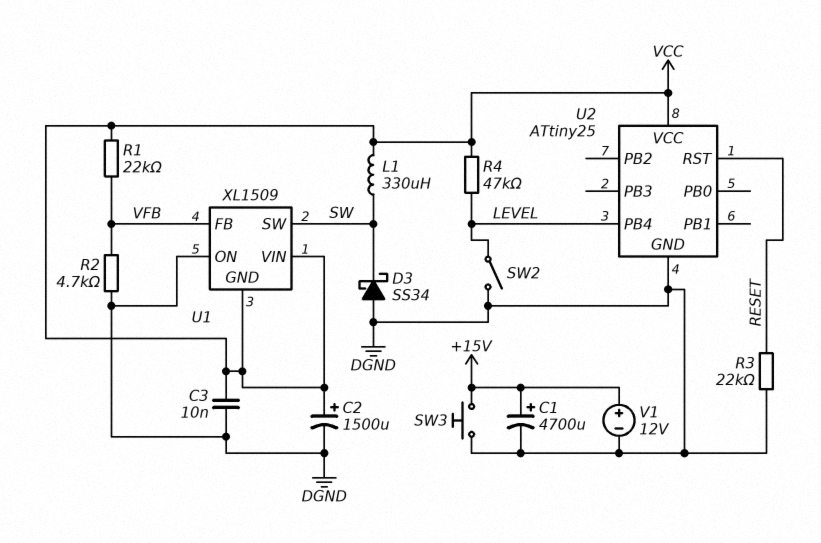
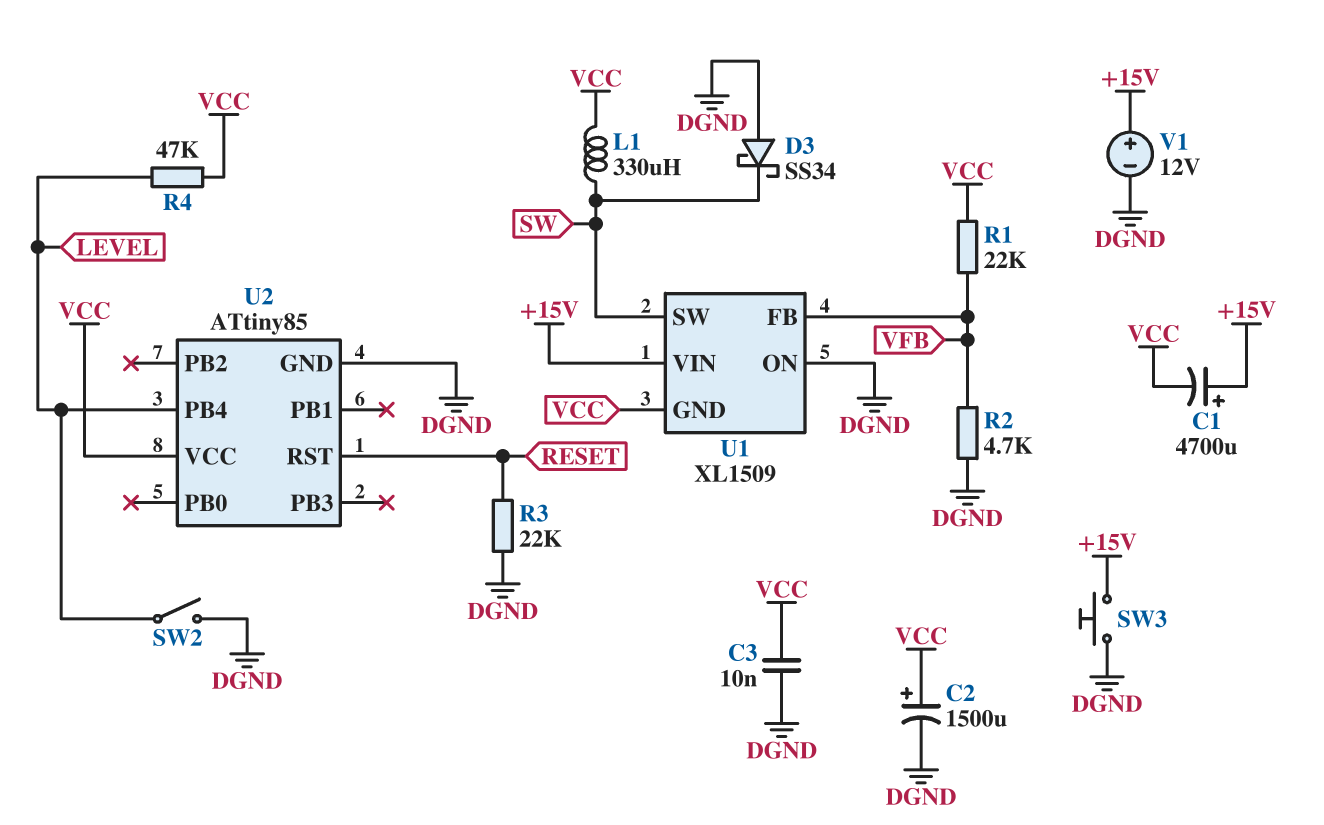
C1: 4700uF (plus +15V, minus DGND) -> 4700uF (plus +15V, minus VCC)
U1 pin VIN: VCC -> +15V
U2: ATtiny25 -> ATtiny85

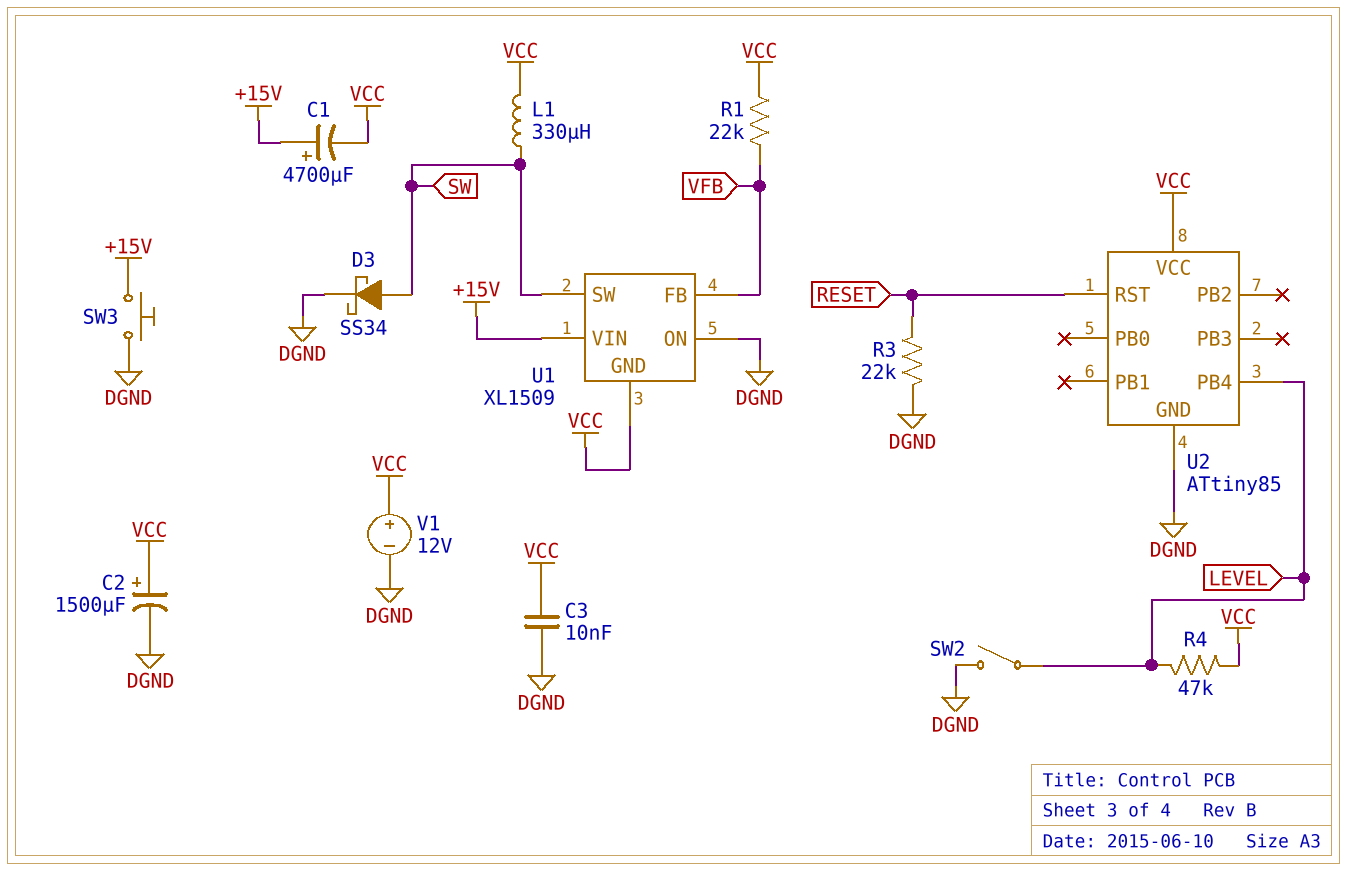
D3: schottky SS34 (A DGND, K SW) -> schottky SS34 (A SW, K DGND)
R2: 4.7k (DGND, VFB) -> none
V1: 12V (plus +15V, minus DGND) -> 12V (plus VCC, minus DGND)

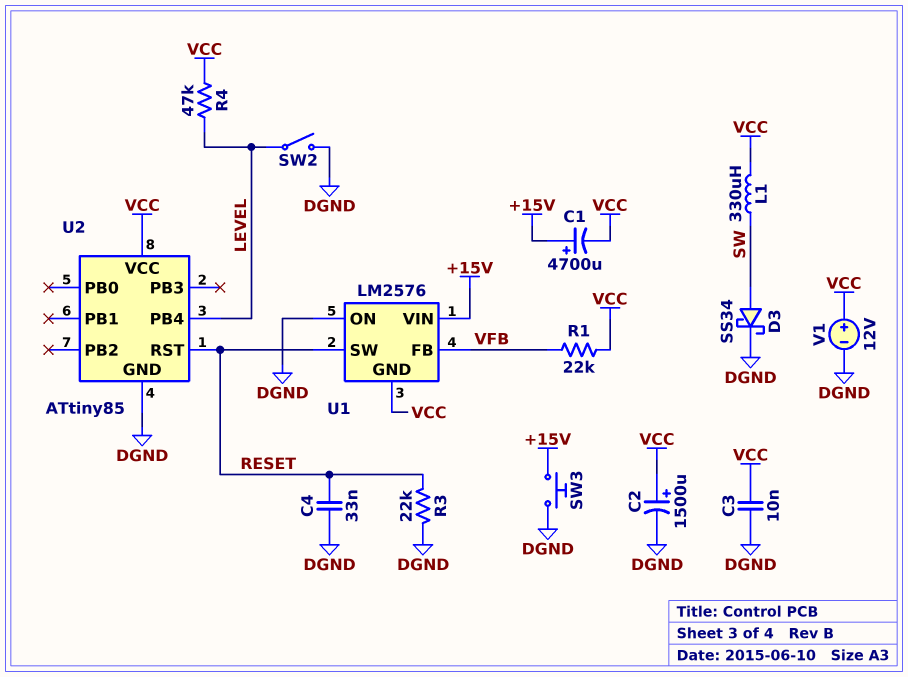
C4: none -> 33nF (DGND, RESET)
U1: XL1509 -> LM2576
U1 pin SW: SW -> RESET

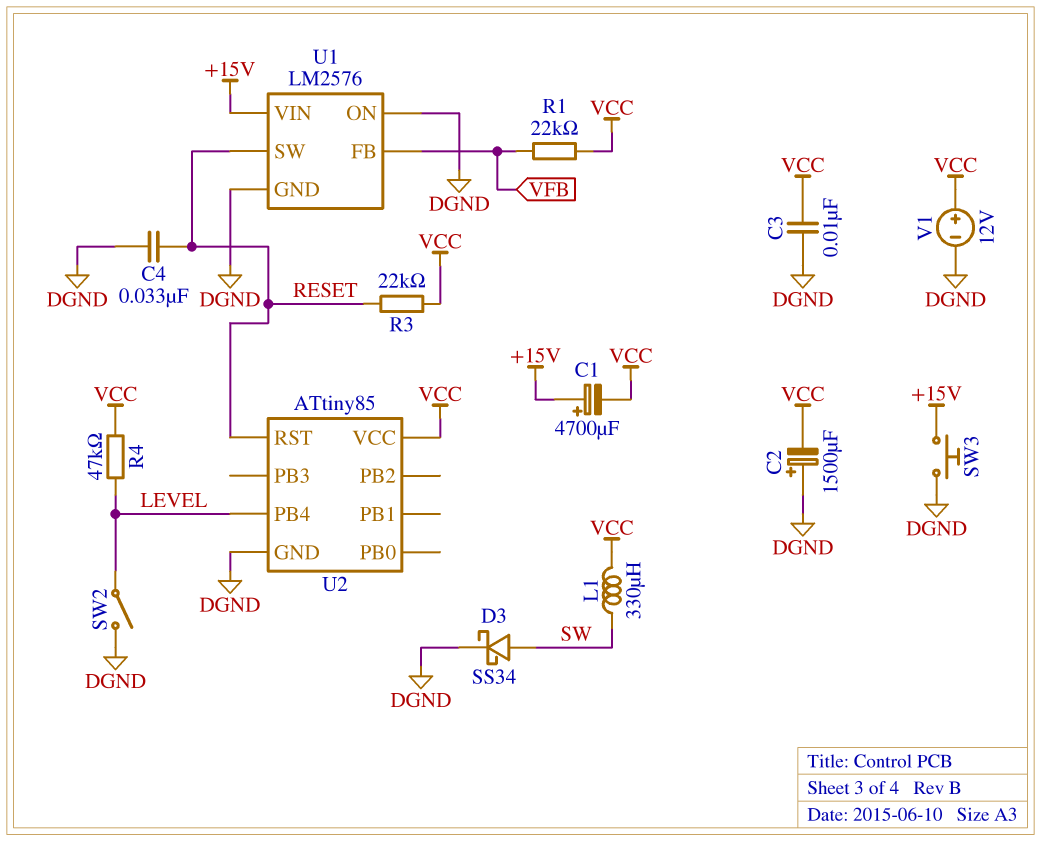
C2: 1500uF (plus VCC, minus DGND) -> 1500uF (plus DGND, minus VCC)
R3: 22k (DGND, RESET) -> 22k (RESET, VCC)
U1 pin GND: VCC -> DGND

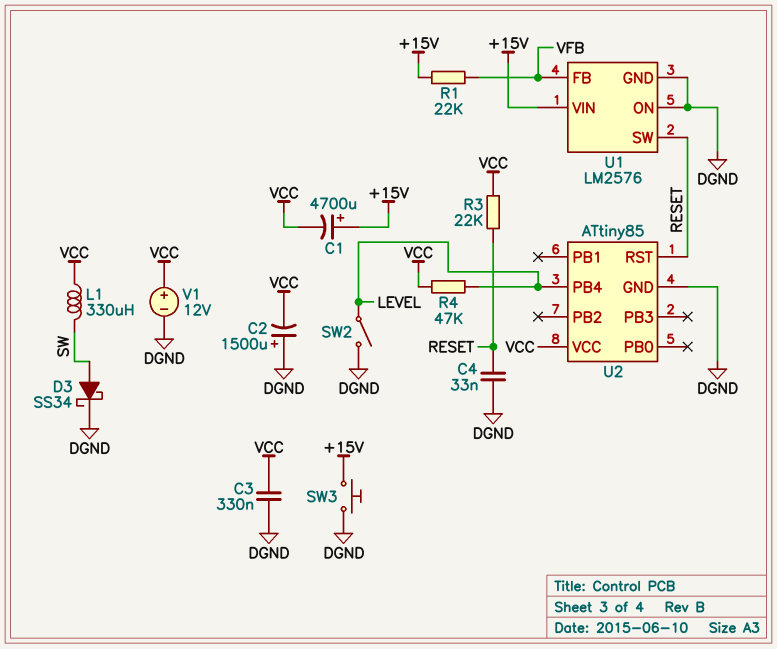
C3: 10nF (DGND, VCC) -> 330nF (DGND, VCC)
R1: 22k (VCC, VFB) -> 22k (+15V, VFB)

